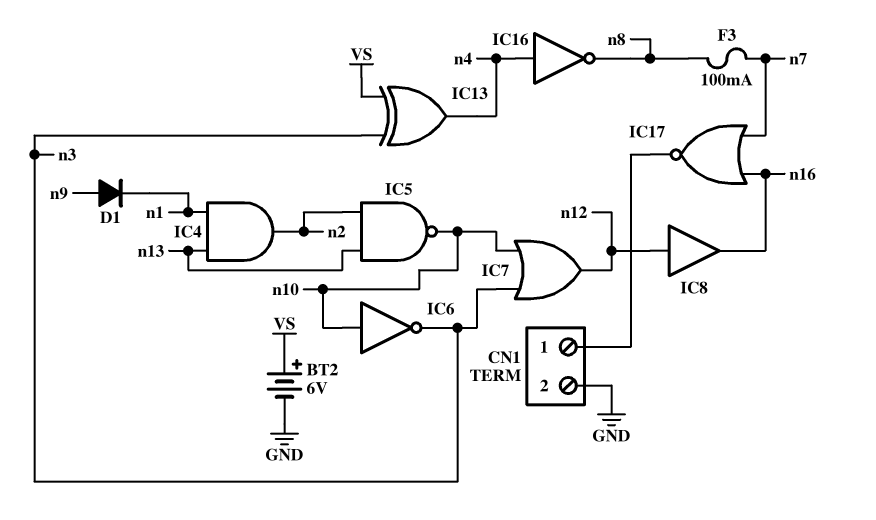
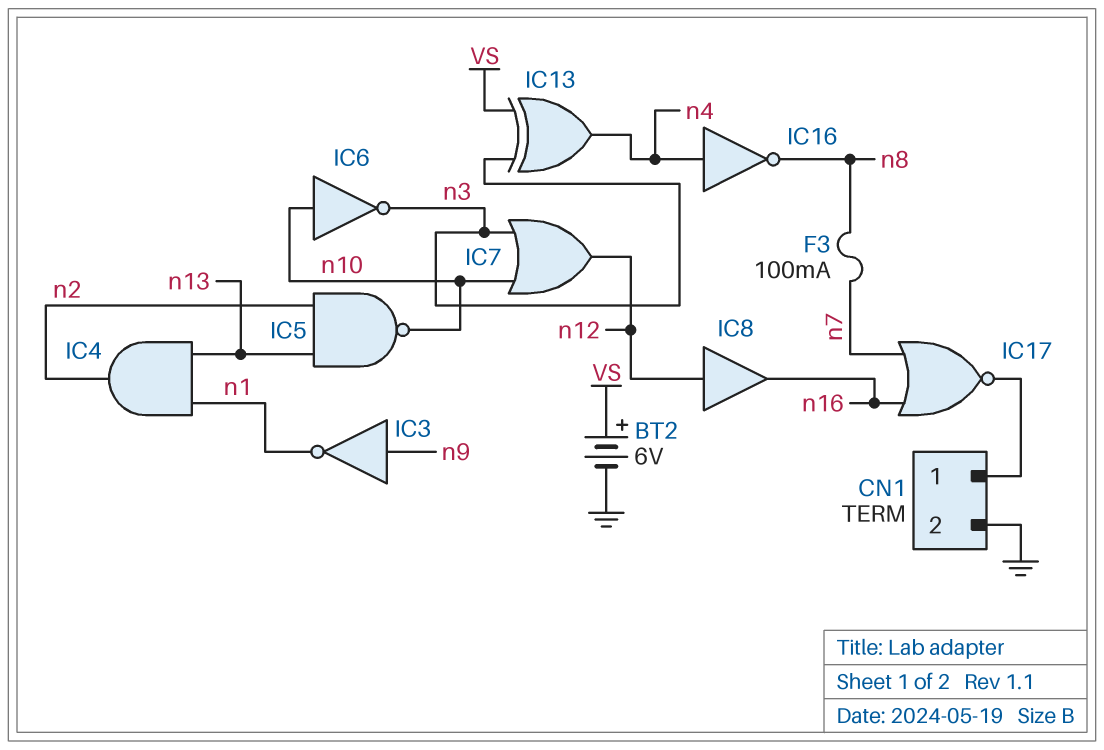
D1: diode (A n9, K n1) -> none
IC3: none -> NOT (in n9, out n1)

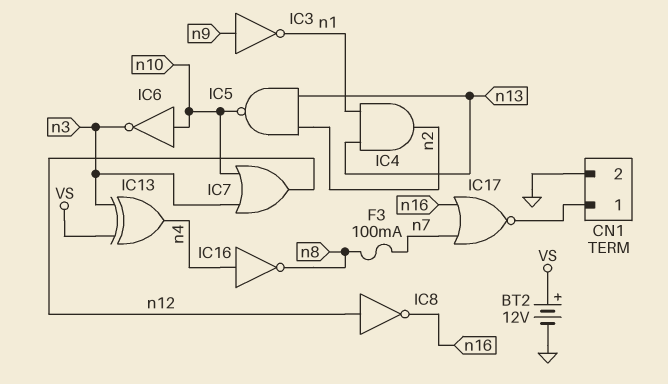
BT2: 6V (plus VS, minus GND) -> 12V (plus VS, minus GND)
IC8: buffer (in n12, out n16) -> NOT (in n12, out n16)

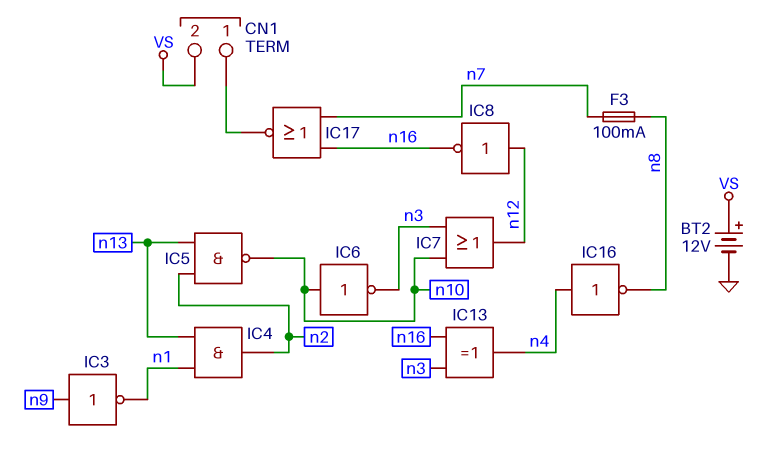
CN1 pin 2: GND -> VS
IC13: XOR (in VS, in n3, out n4) -> XOR (in n3, in n16, out n4)

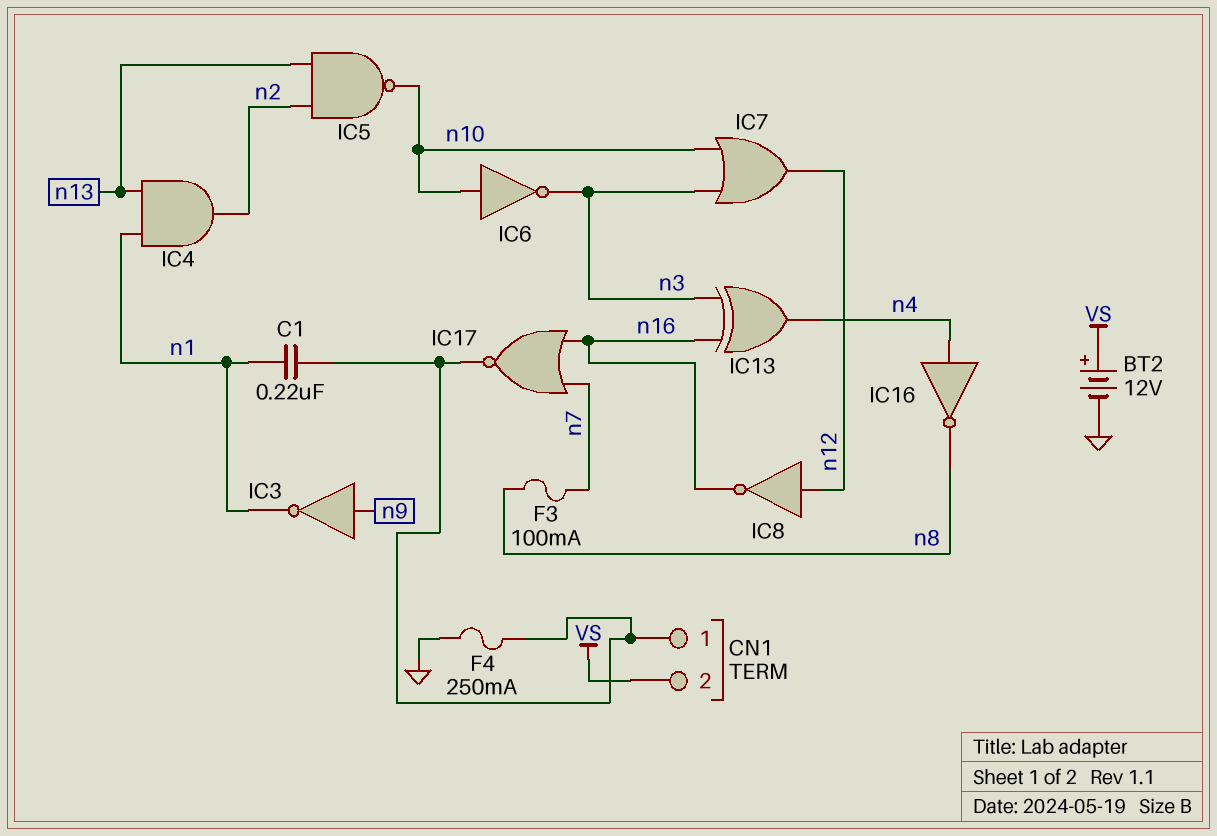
C1: none -> 220nF (CN1/1, n1)
F4: none -> 250mA (CN1/1, GND)

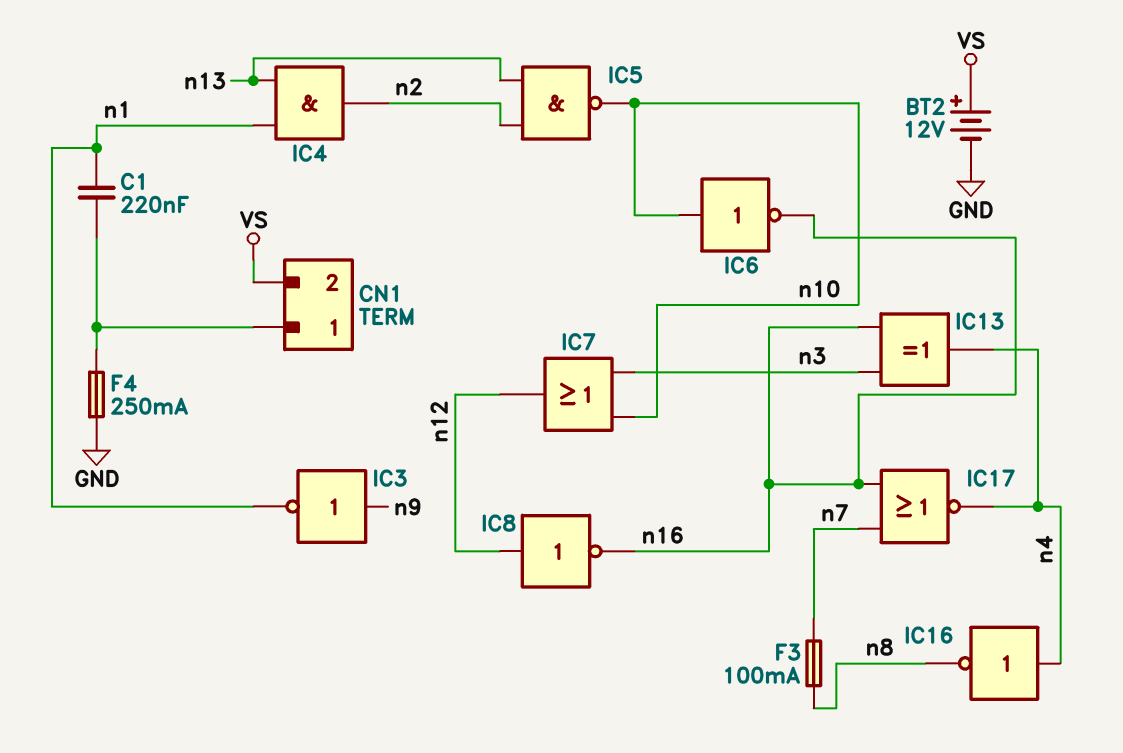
IC6: NOT (in n10, out n3) -> NOT (in n10, out n16)
IC17: NOR (in n7, in n16, out CN1/1) -> NOR (in n7, in n16, out n4)

